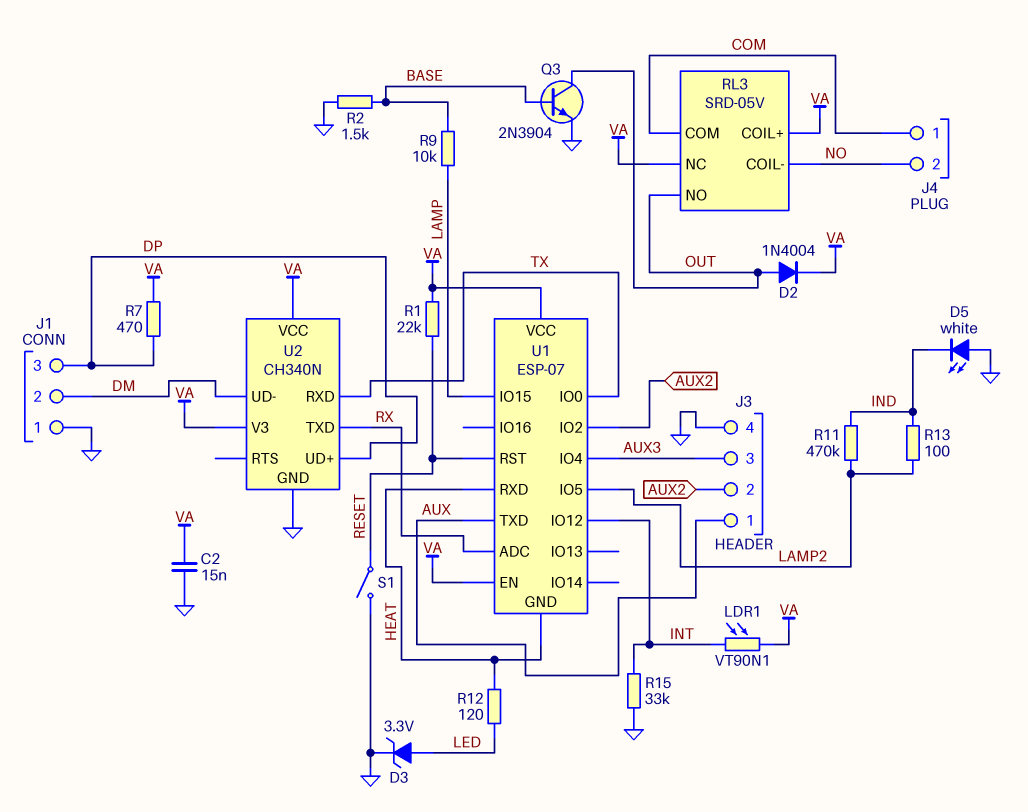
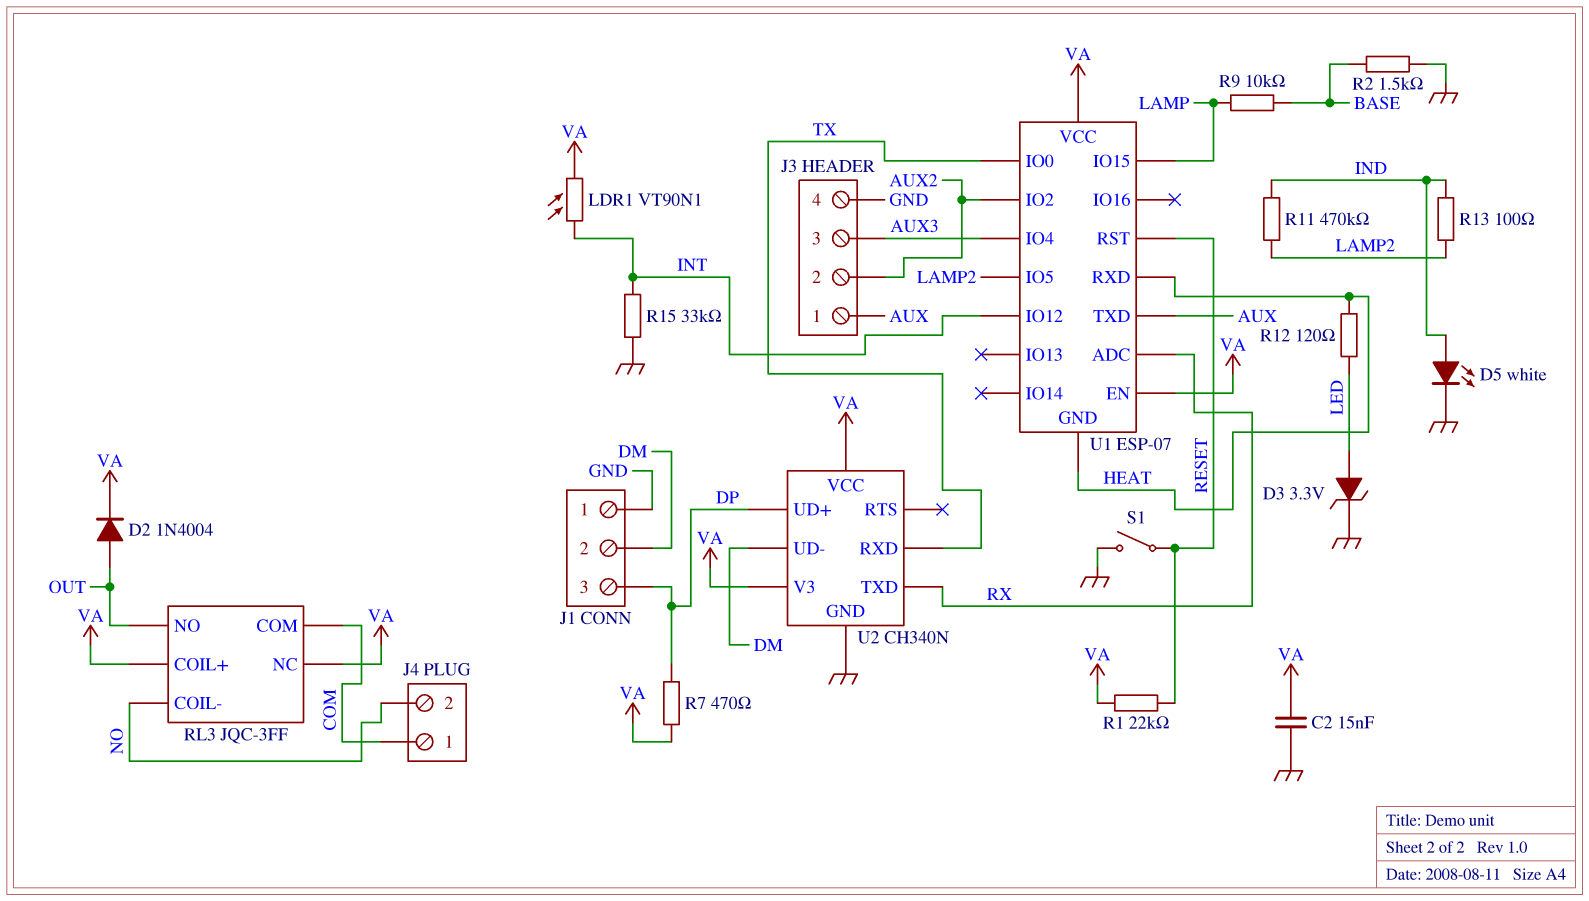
D5: LED white (A GND, K IND) -> LED white (A IND, K GND)
Q3: NPN 2N3904 (B BASE, C OUT, E GND) -> none
RL3: SRD-05V -> JQC-3FF

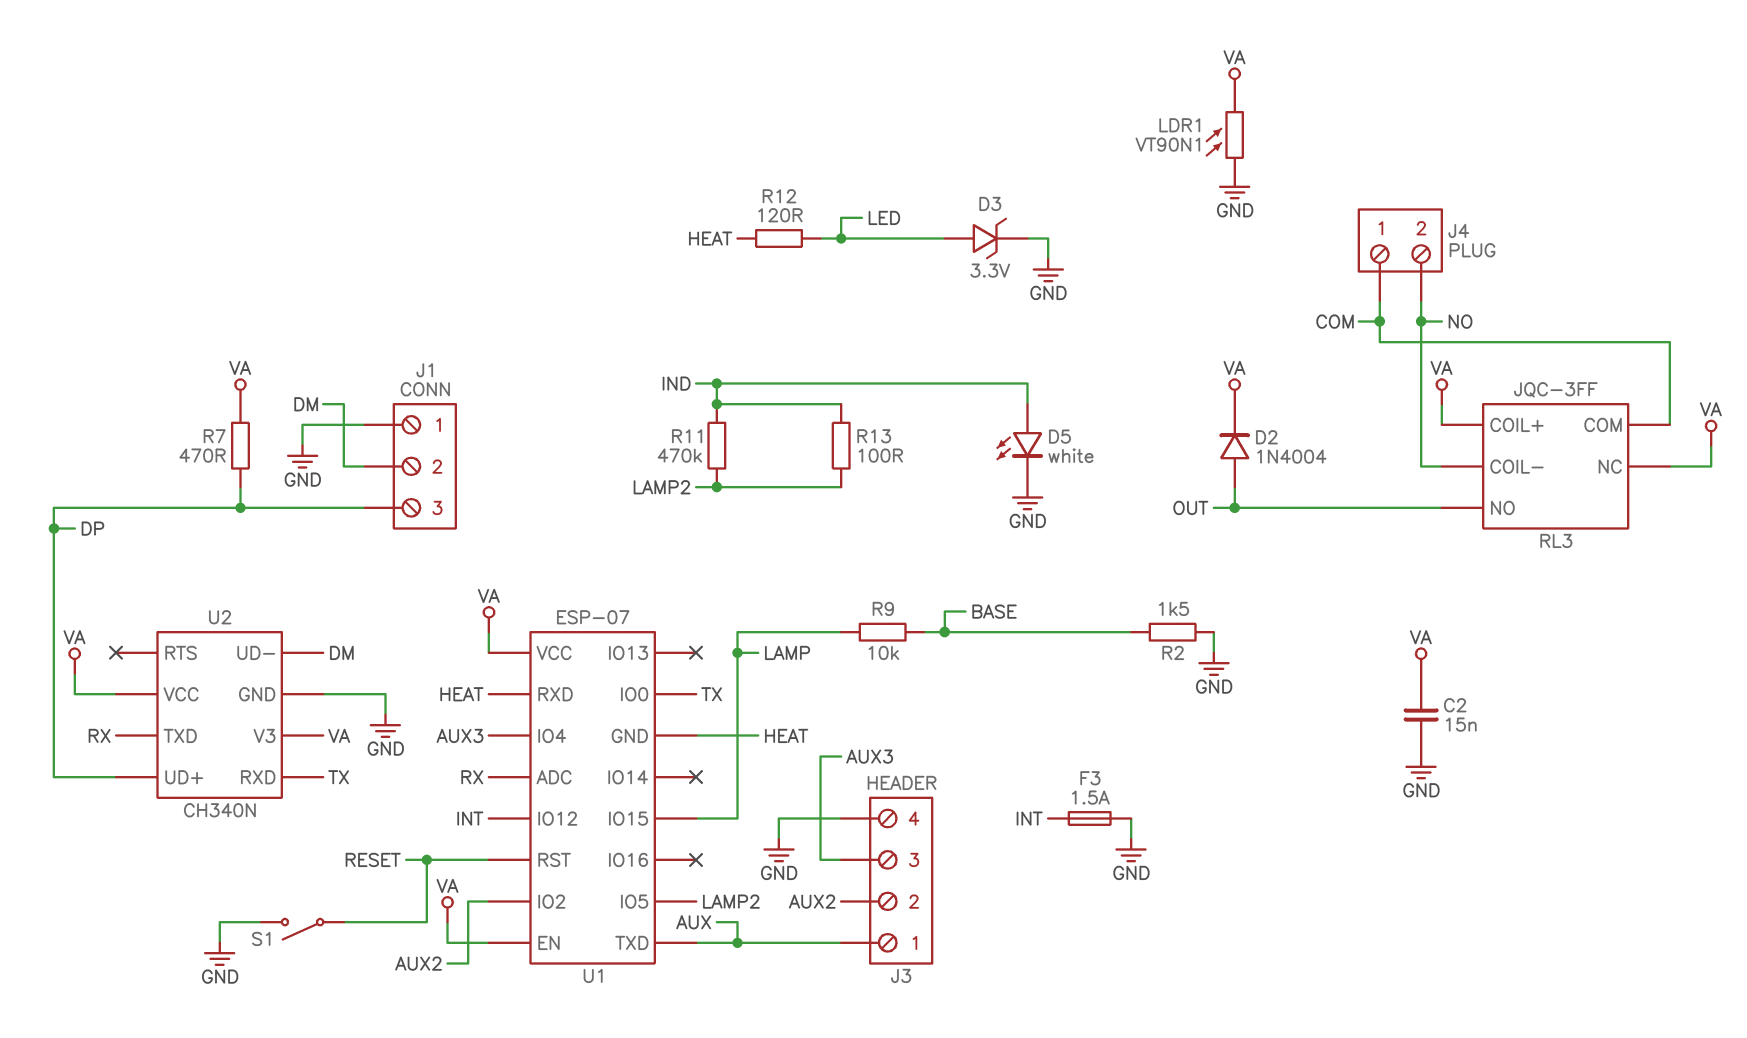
F3: none -> 1.5A (GND, INT)
LDR1: VT90N1 (INT, VA) -> VT90N1 (GND, VA)
R1: 22k (RESET, VA) -> none
R15: 33k (GND, INT) -> none

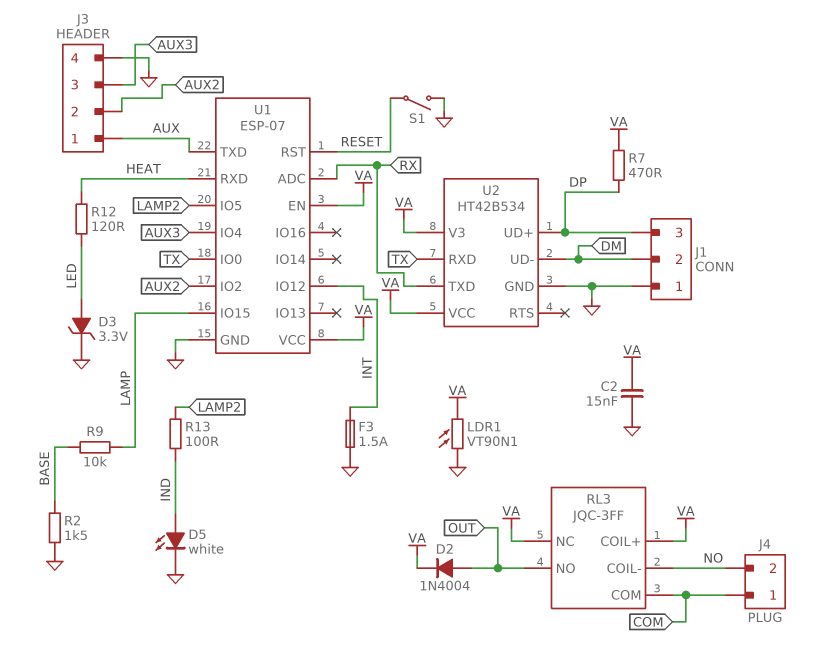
R11: 470k (IND, LAMP2) -> none
U1 pin GND: HEAT -> GND
U2: CH340N -> HT42B534

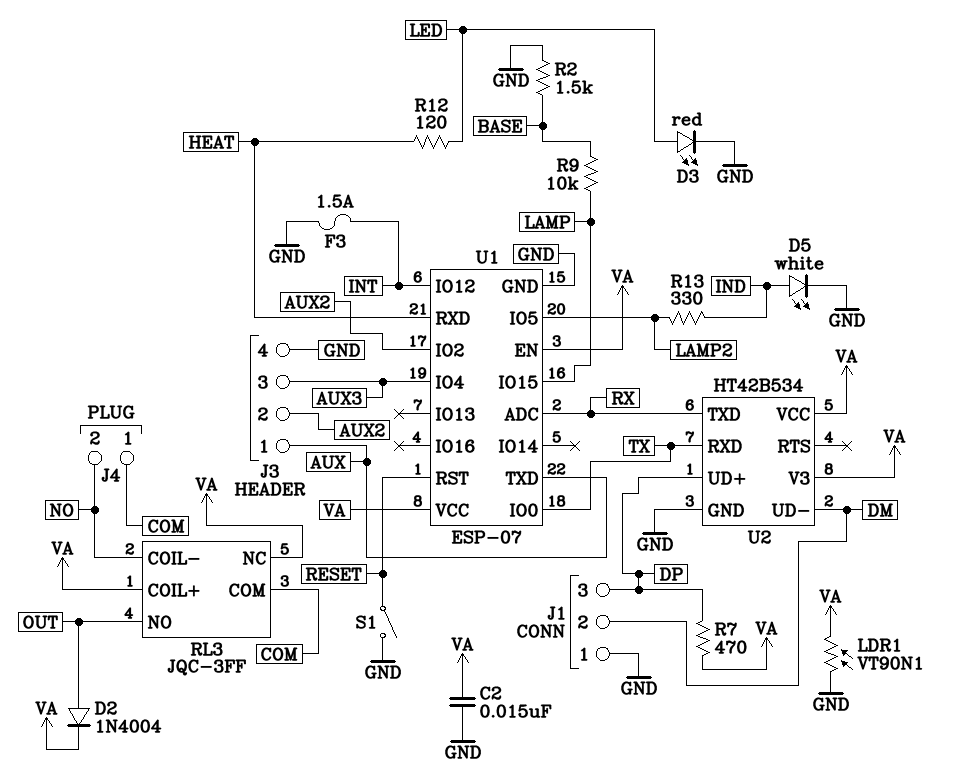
D3: zener 3.3V (A LED, K GND) -> LED red (A LED, K GND)
R13: 100 (IND, LAMP2) -> 330 (IND, LAMP2)

